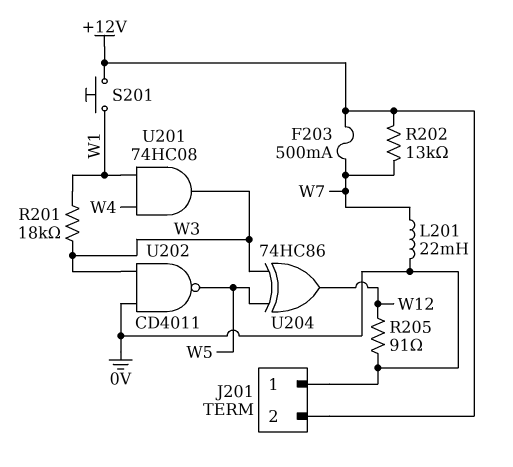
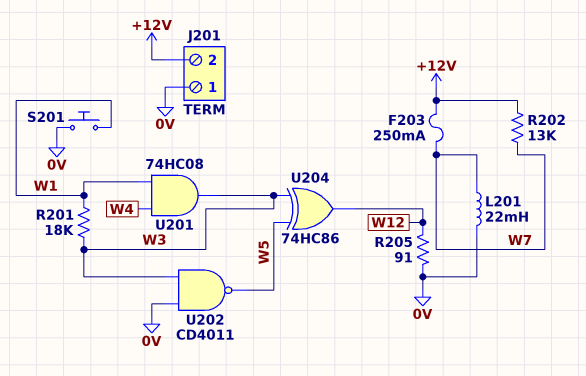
F203: 500mA (+12V, W7) -> 250mA (+12V, W7)
S201: button (+12V, W1) -> button (0V, W1)

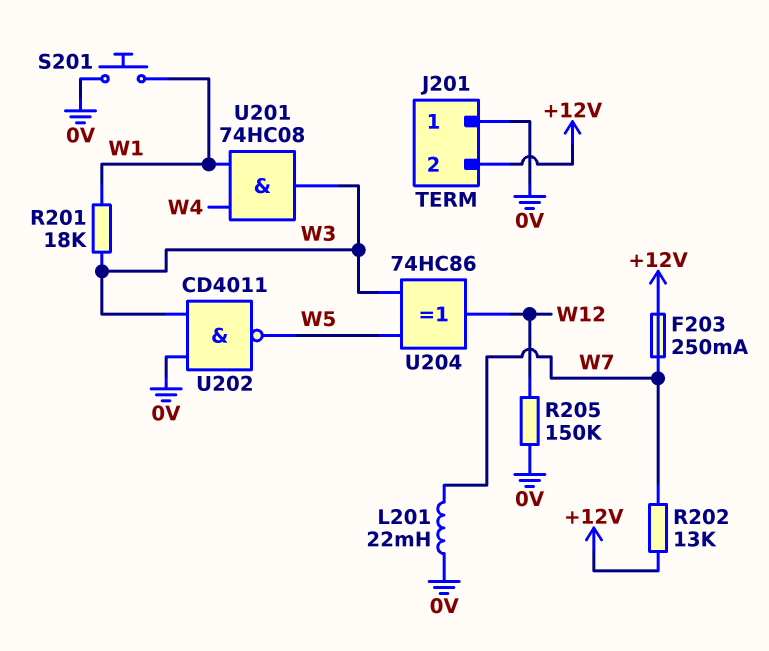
R205: 91 (0V, W12) -> 150k (0V, W12)

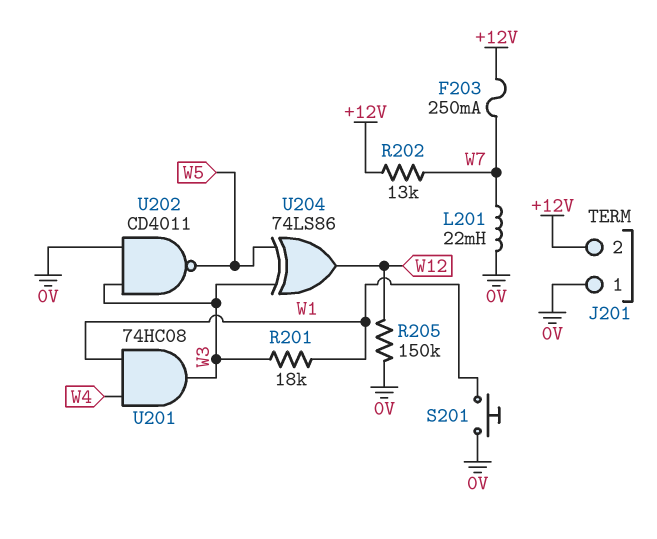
U204: XOR 74HC86 (in W3, in W5, out W12) -> XOR 74LS86 (in W3, in W5, out W12)

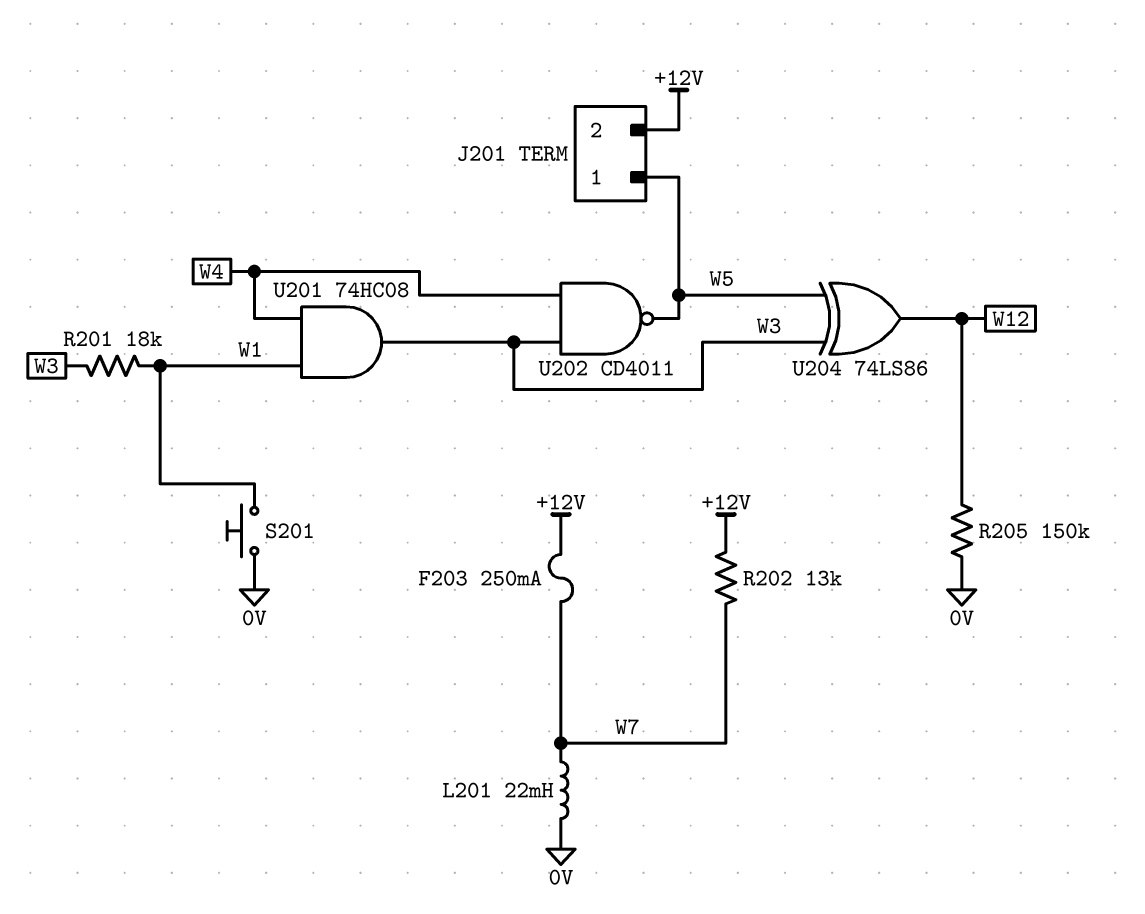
J201 pin 1: 0V -> W5
U202: NAND CD4011 (in 0V, in W3, out W5) -> NAND CD4011 (in W3, in W4, out W5)

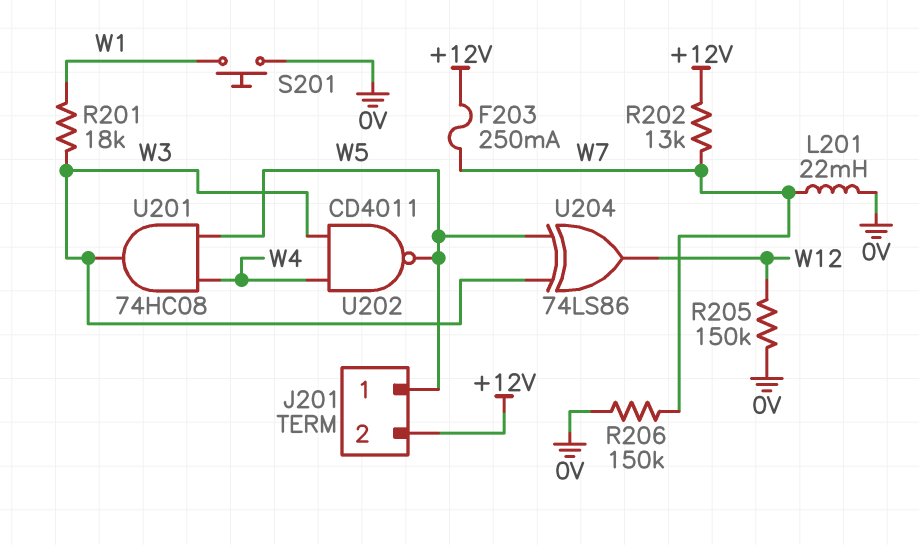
R206: none -> 150k (0V, W7)
U201: AND 74HC08 (in W1, in W4, out W3) -> AND 74HC08 (in W4, in W5, out W3)

